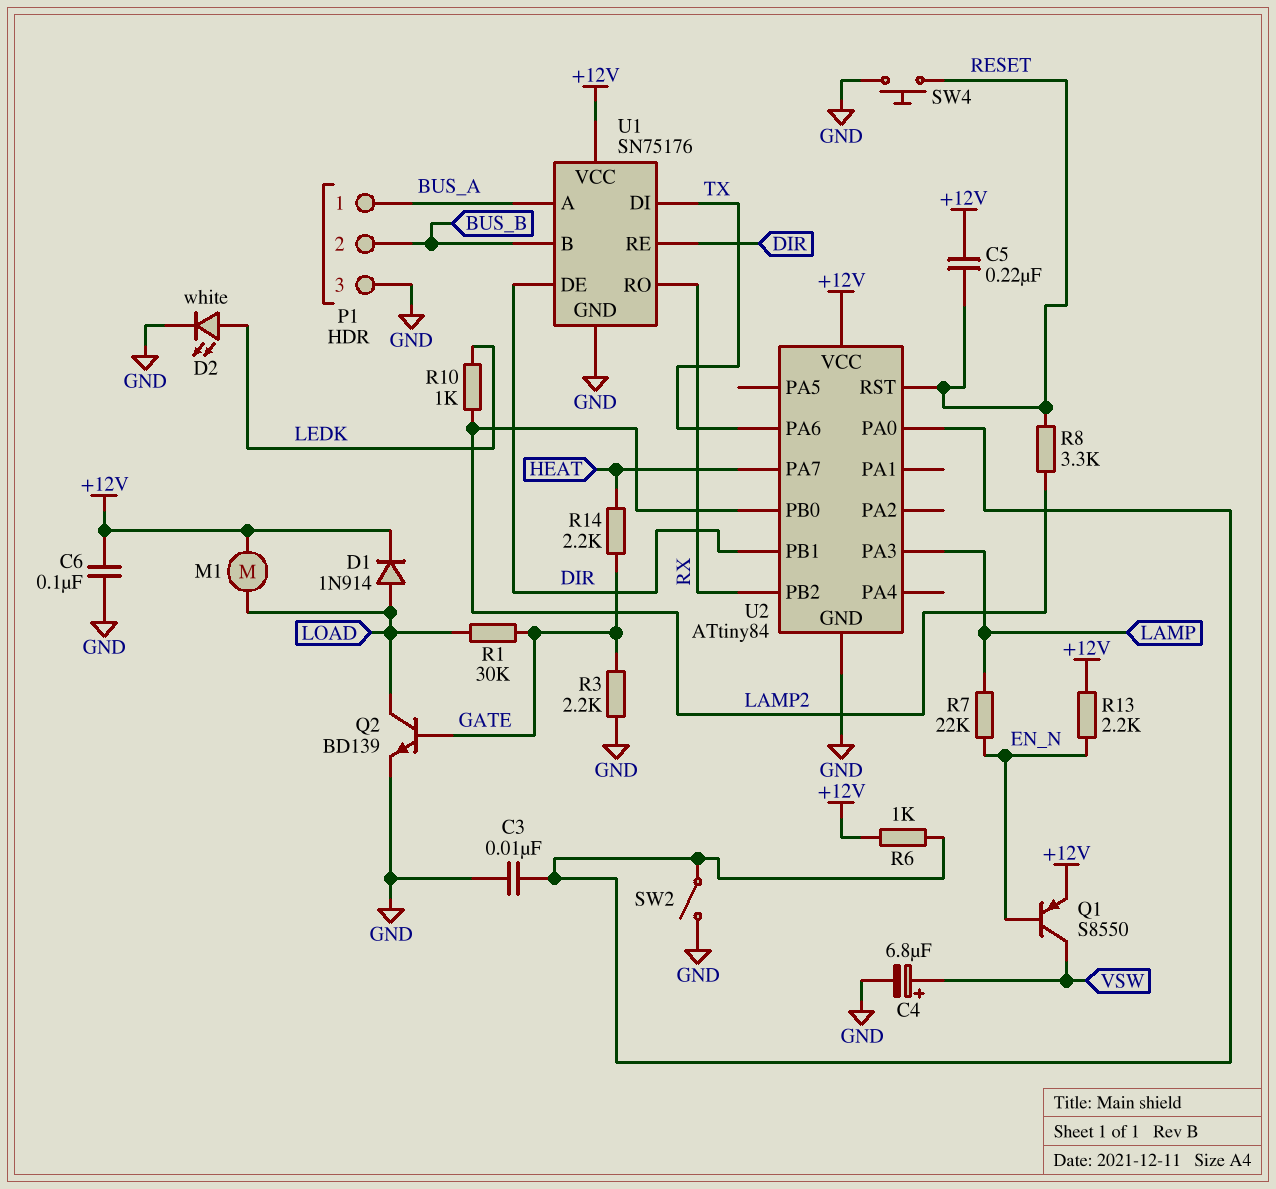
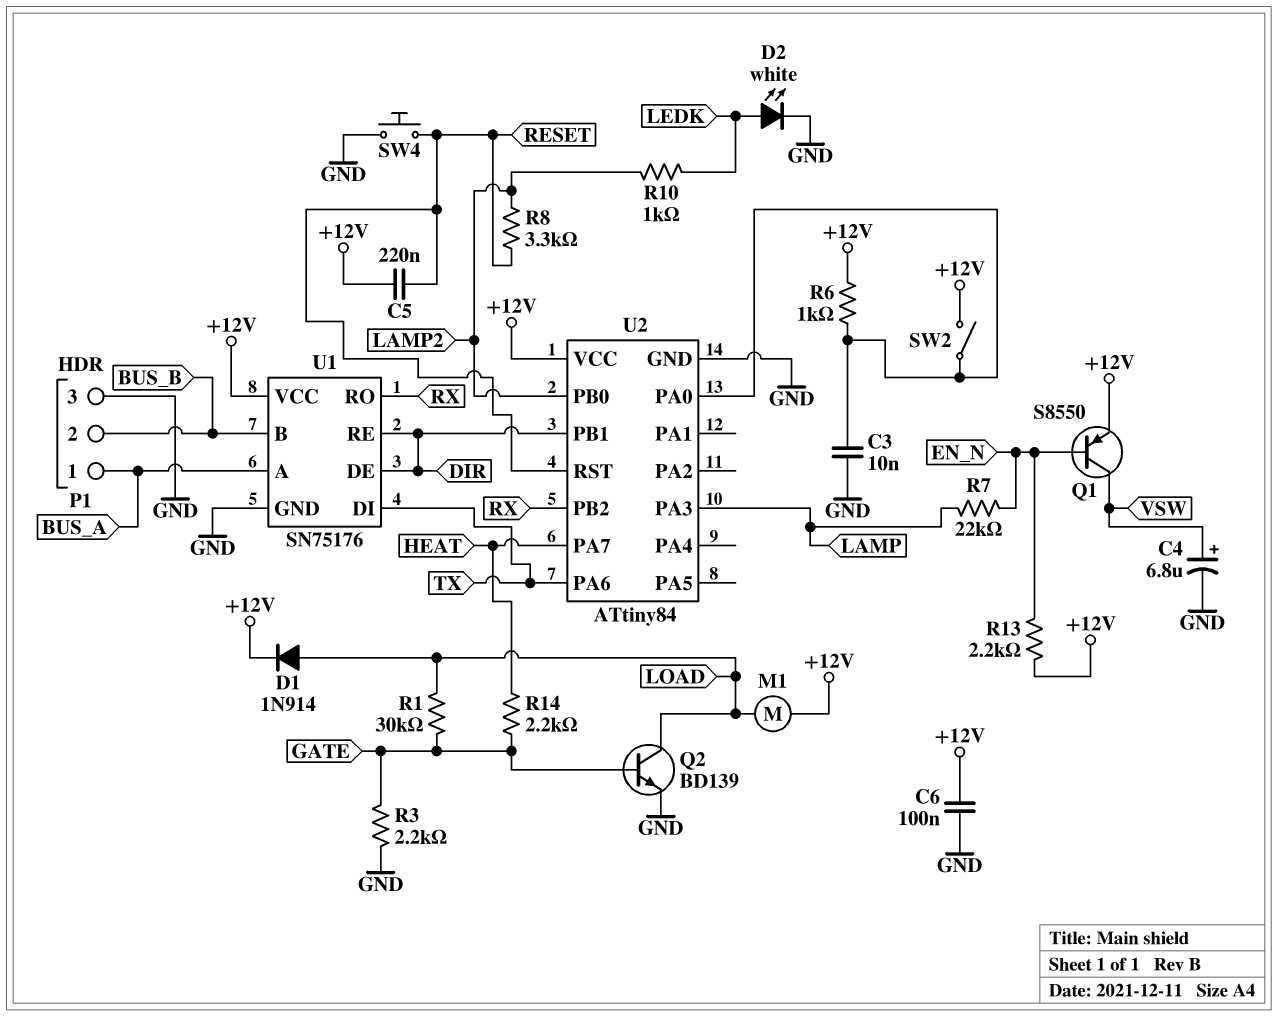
SW2: switch (GND, U2/PA0) -> switch (+12V, U2/PA0)

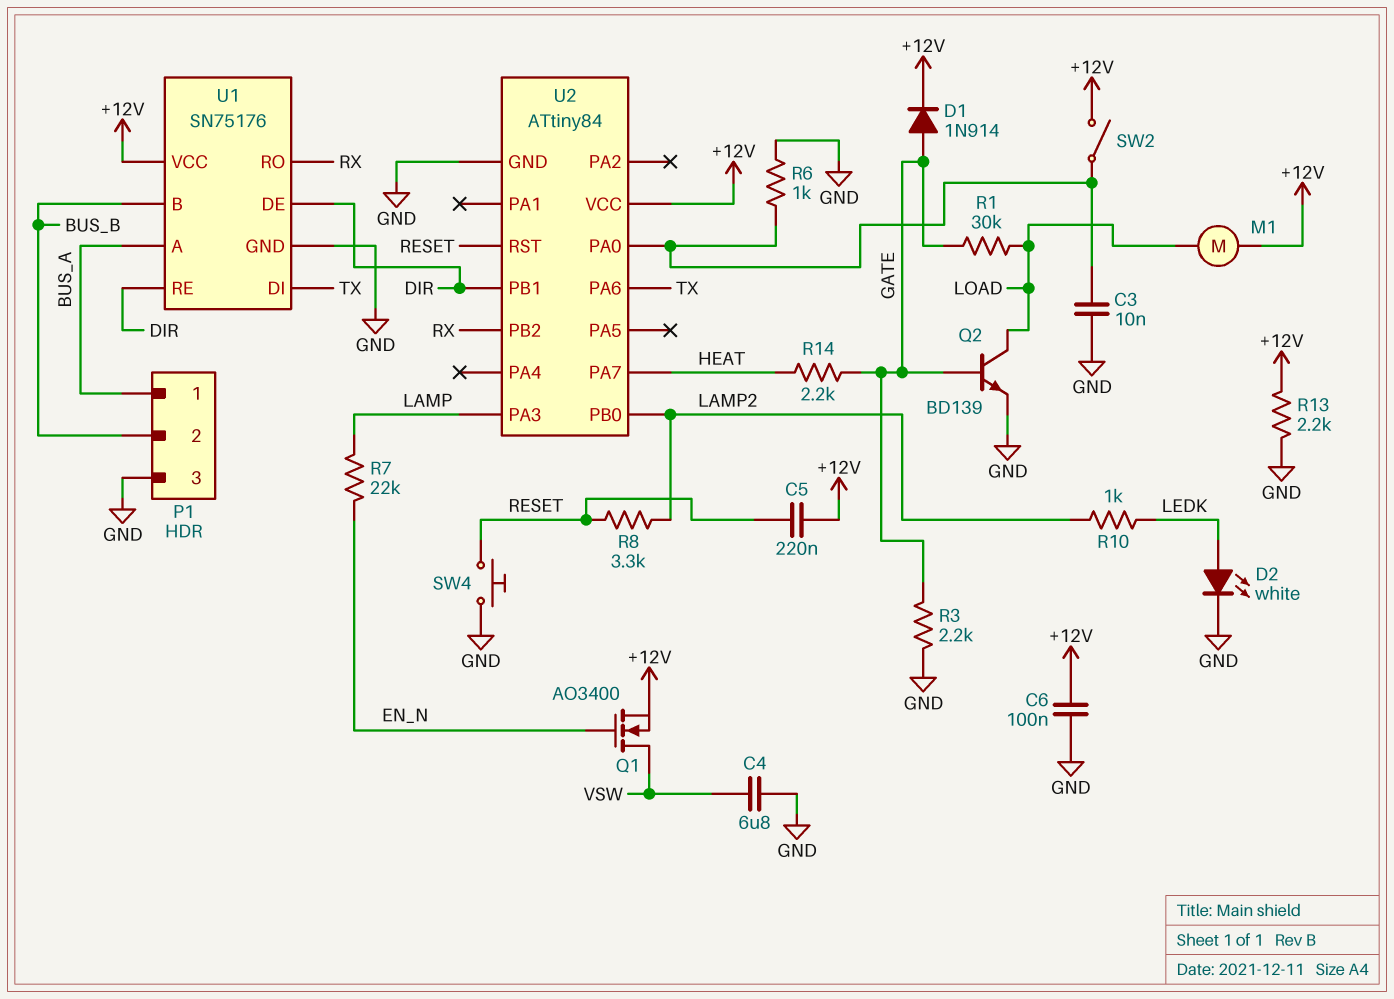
C4: 6.8uF (plus VSW, minus GND) -> 6.8uF (GND, VSW)
D1: diode 1N914 (A LOAD, K +12V) -> diode 1N914 (A GATE, K +12V)
Q1: PNP S8550 (B EN_N, C VSW, E +12V) -> NMOS AO3400 (G EN_N, D VSW, S +12V)
R6: 1k (+12V, U2/PA0) -> 1k (GND, U2/PA0)
R13: 2.2k (+12V, EN_N) -> 2.2k (+12V, GND)

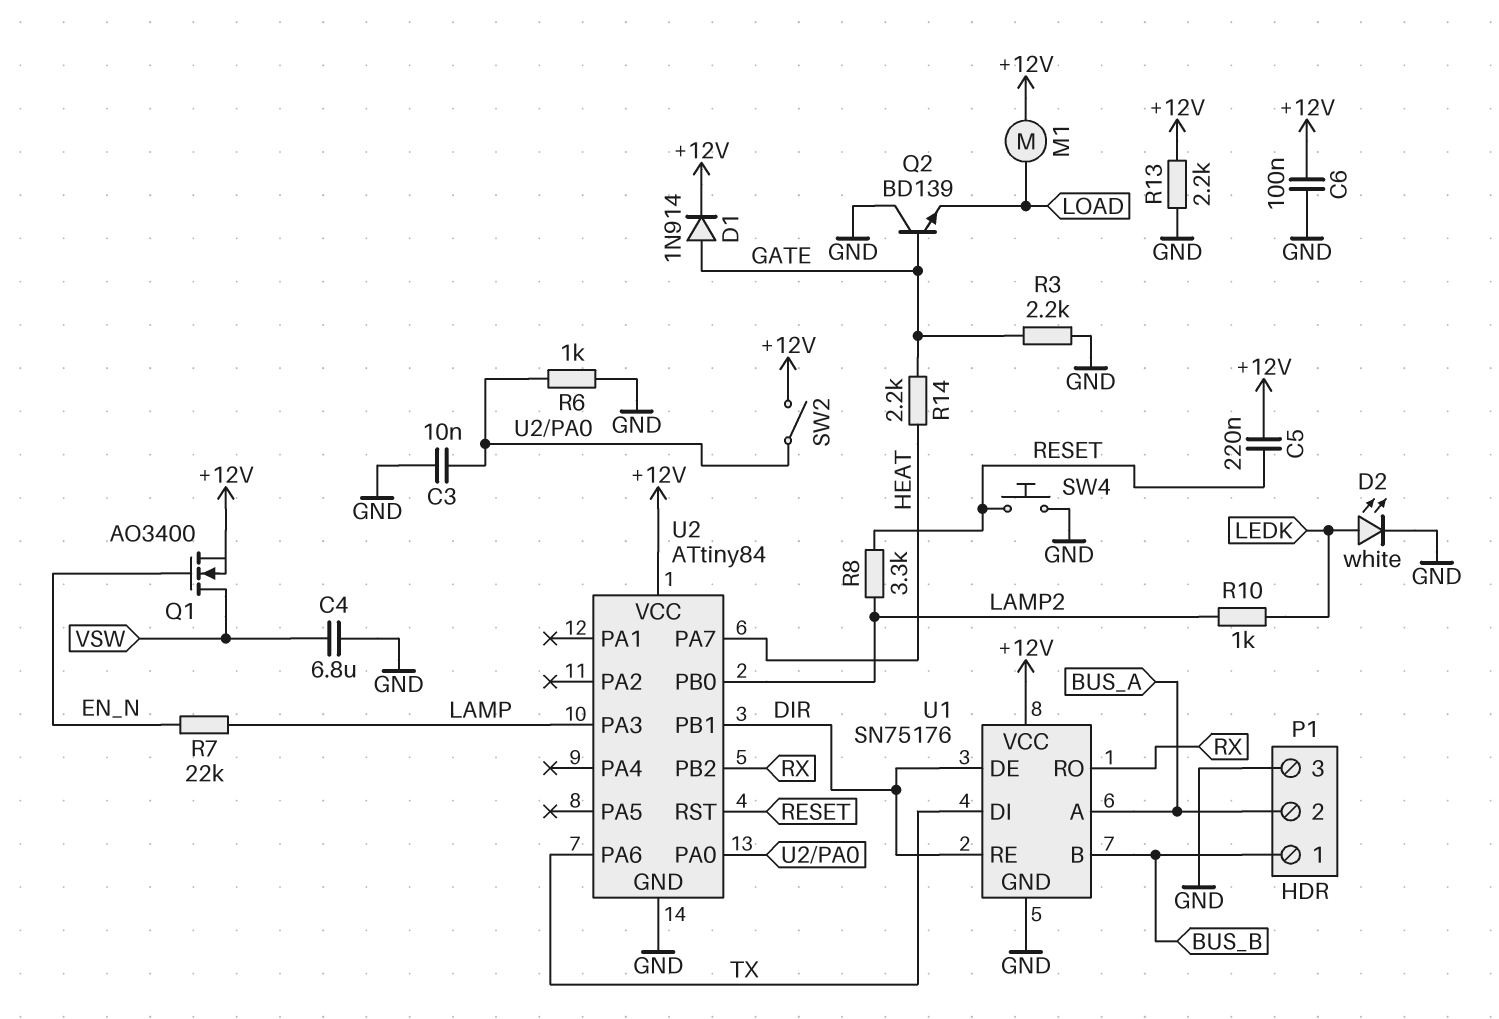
P1 pin 1: BUS_A -> BUS_B
P1 pin 2: BUS_B -> BUS_A
Q2: NPN BD139 (B GATE, C LOAD, E GND) -> NPN BD139 (B GATE, C GND, E LOAD)
R1: 30k (GATE, LOAD) -> none

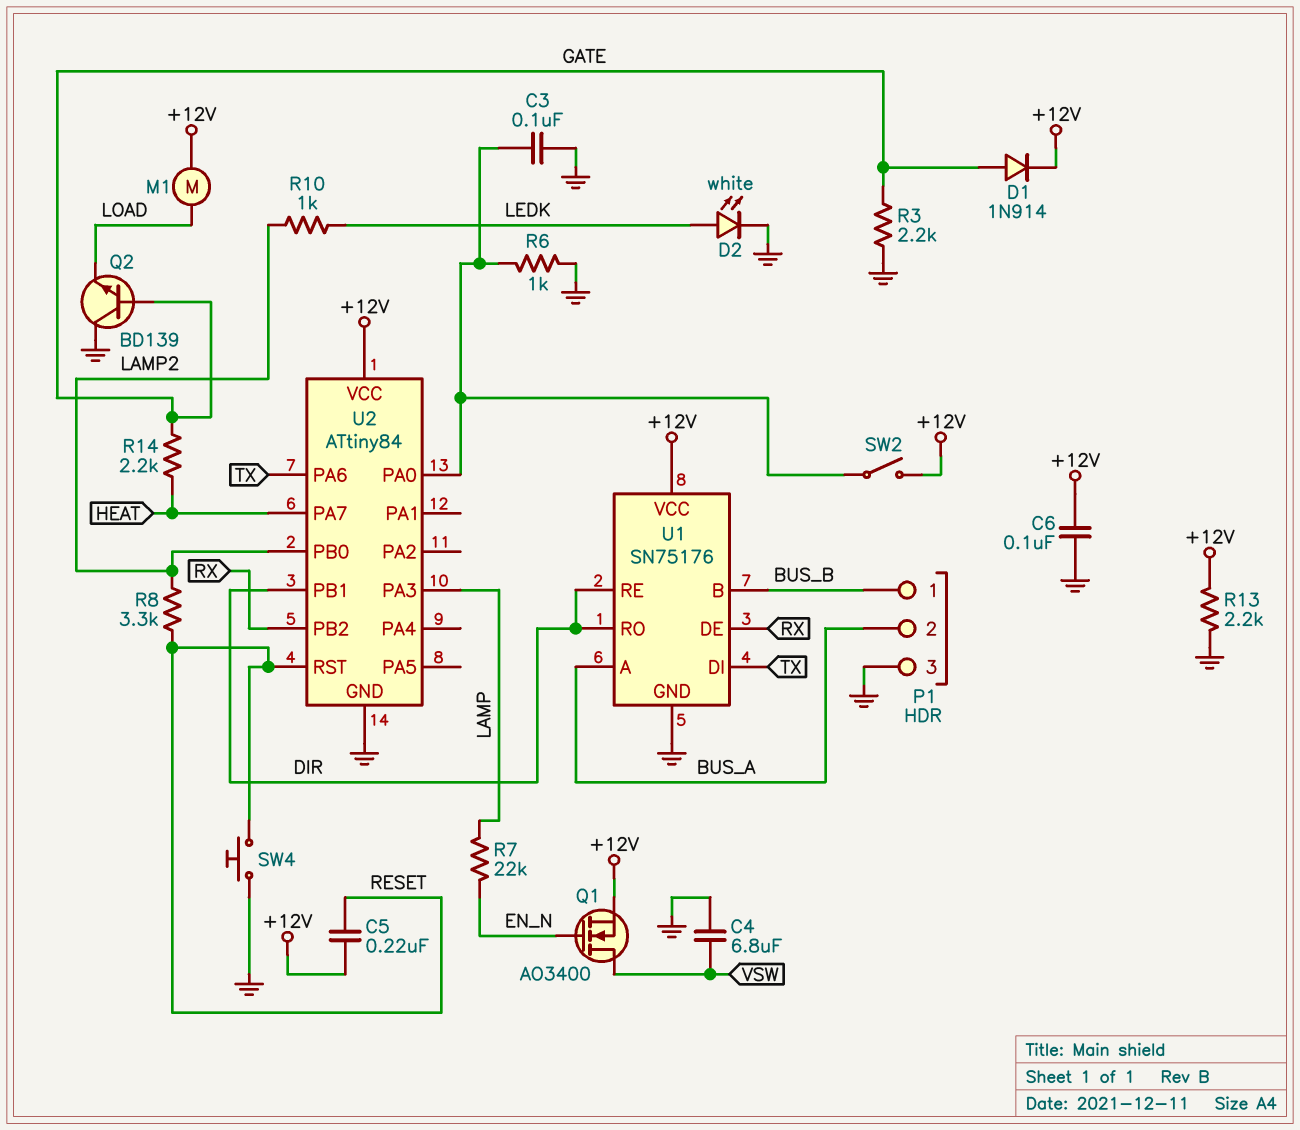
C3: 10nF (GND, U2/PA0) -> 100nF (GND, U2/PA0)
U1 pin DE: DIR -> RX
U1 pin RO: RX -> DIR

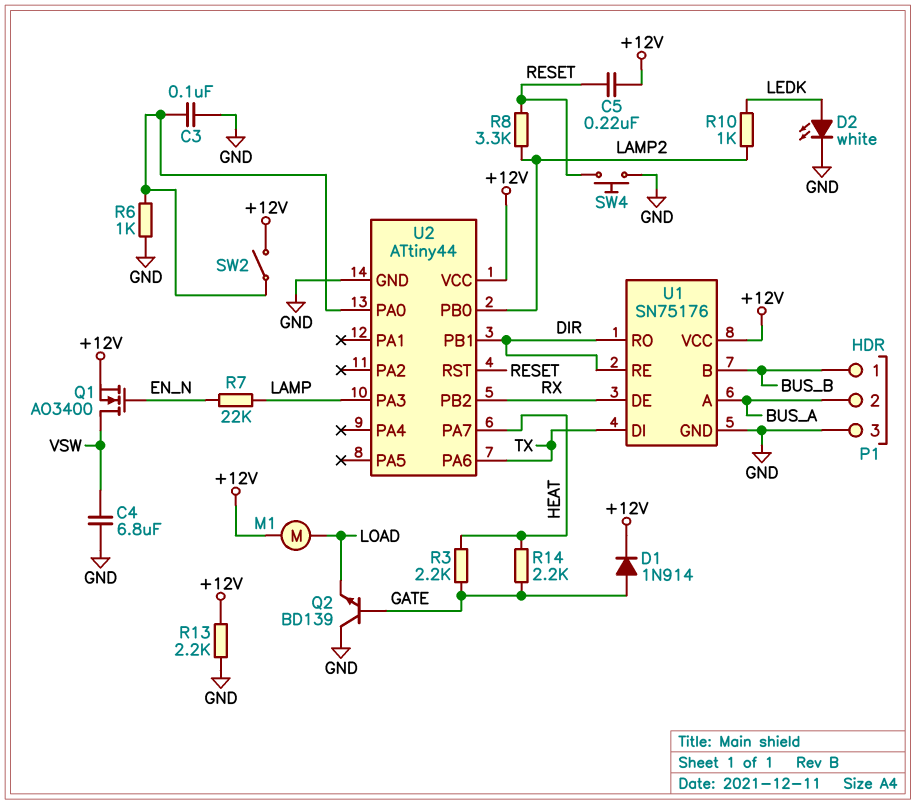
C6: 100nF (+12V, GND) -> none
R3: 2.2k (GATE, GND) -> 2.2k (GATE, HEAT)
U2: ATtiny84 -> ATtiny44

